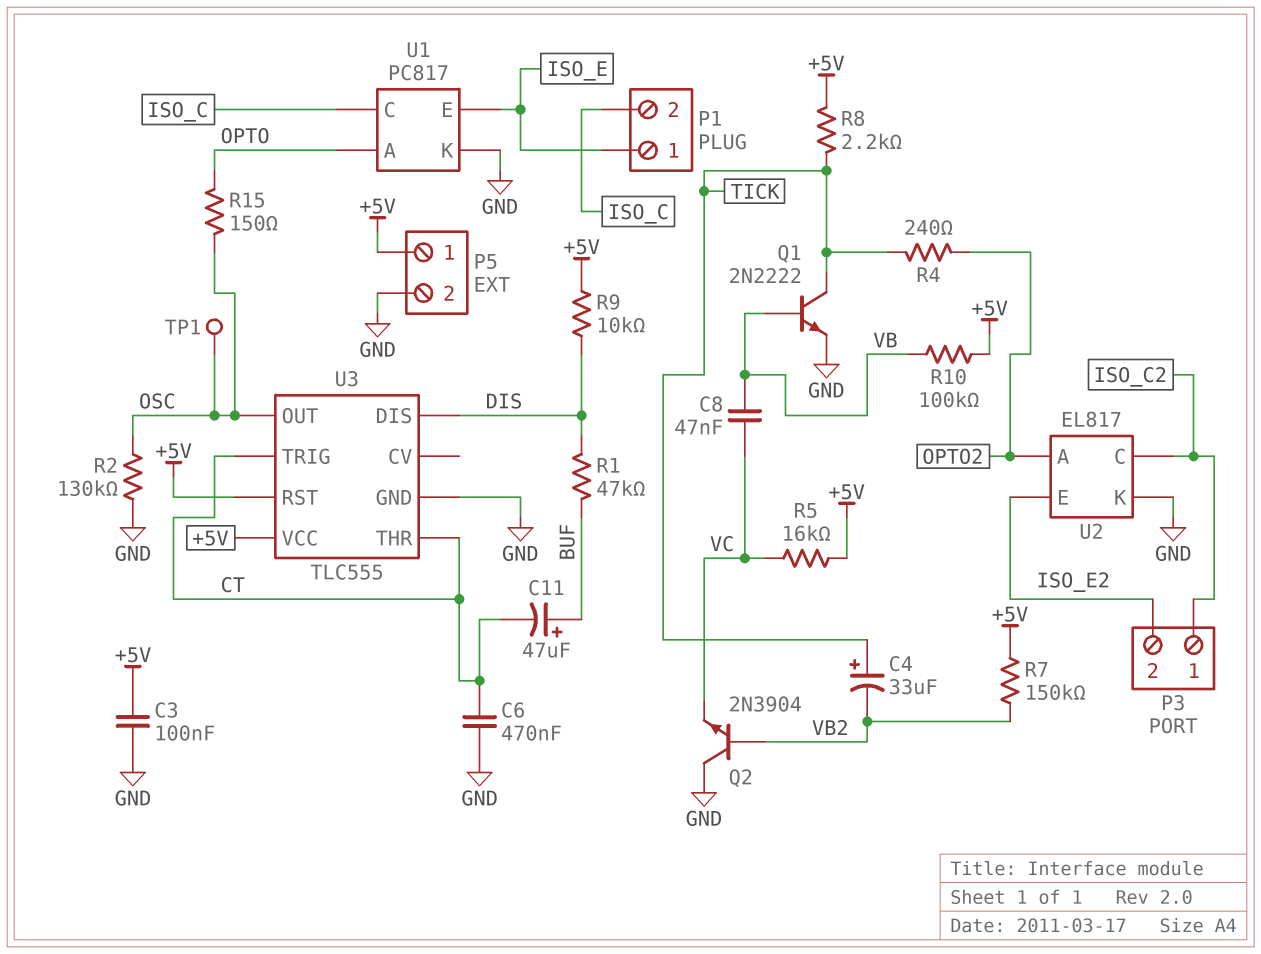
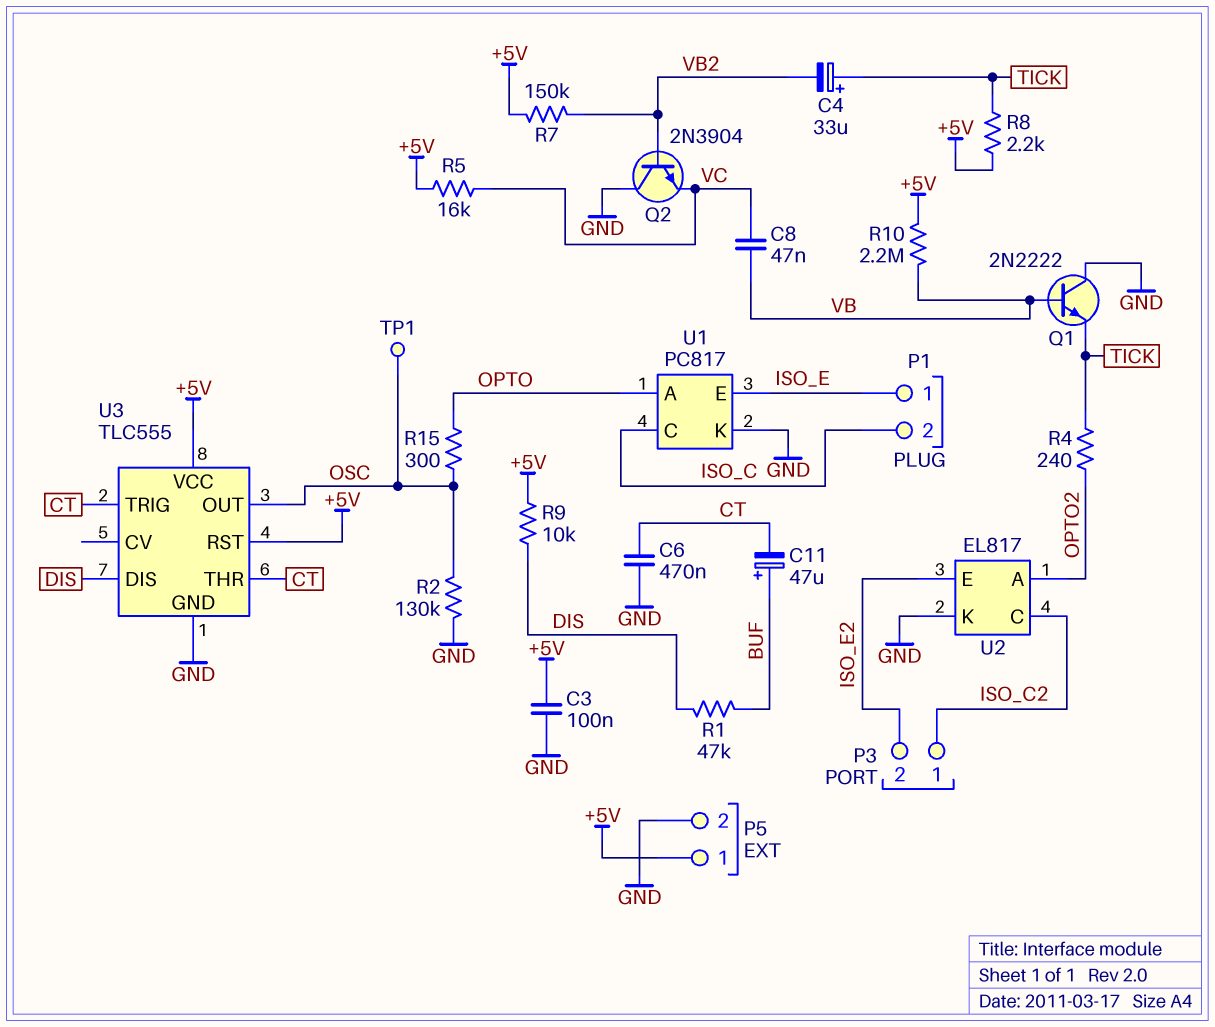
Q1: NPN 2N2222 (B VB, C TICK, E GND) -> NPN 2N2222 (B VB, C GND, E TICK)
R10: 100k (+5V, VB) -> 2.2M (+5V, VB)
R15: 150 (OPTO, OSC) -> 300 (OPTO, OSC)

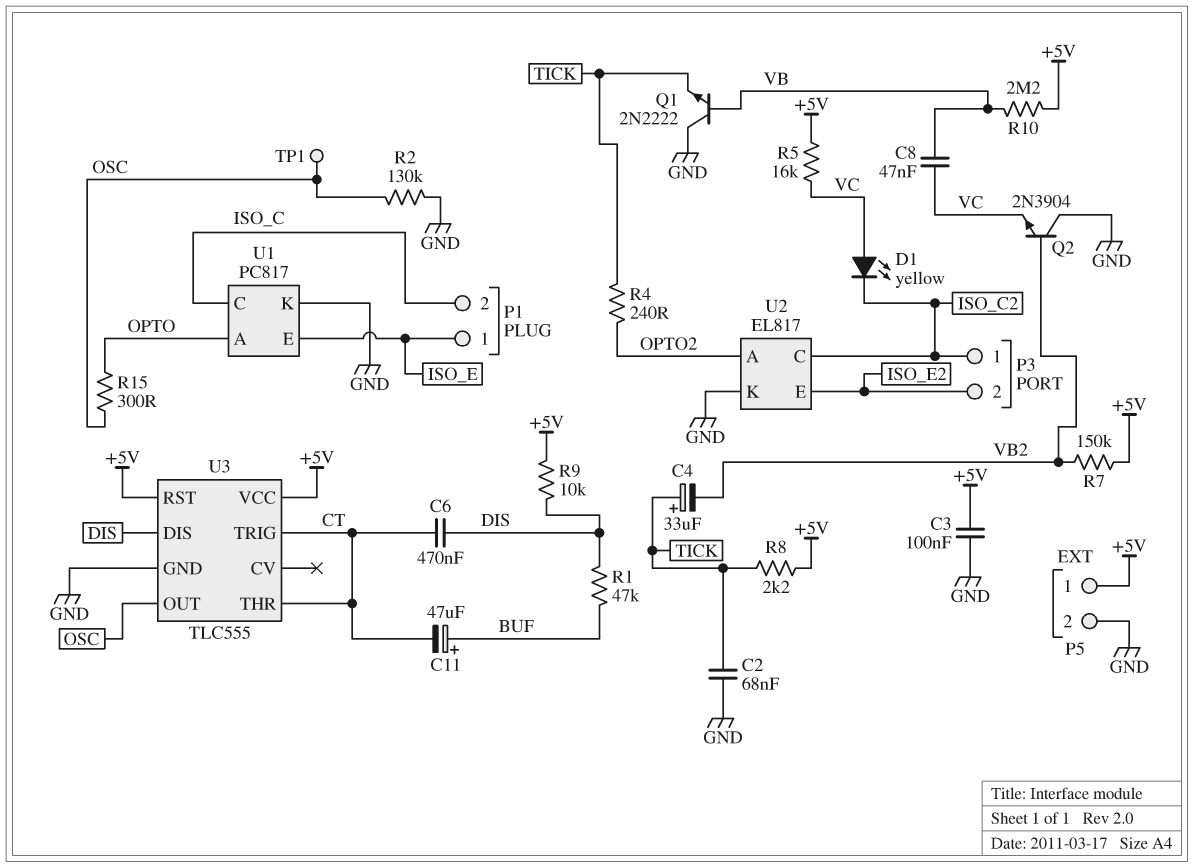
C2: none -> 68nF (GND, TICK)
C6: 470nF (CT, GND) -> 470nF (CT, DIS)
D1: none -> LED yellow (A VC, K ISO_C2)

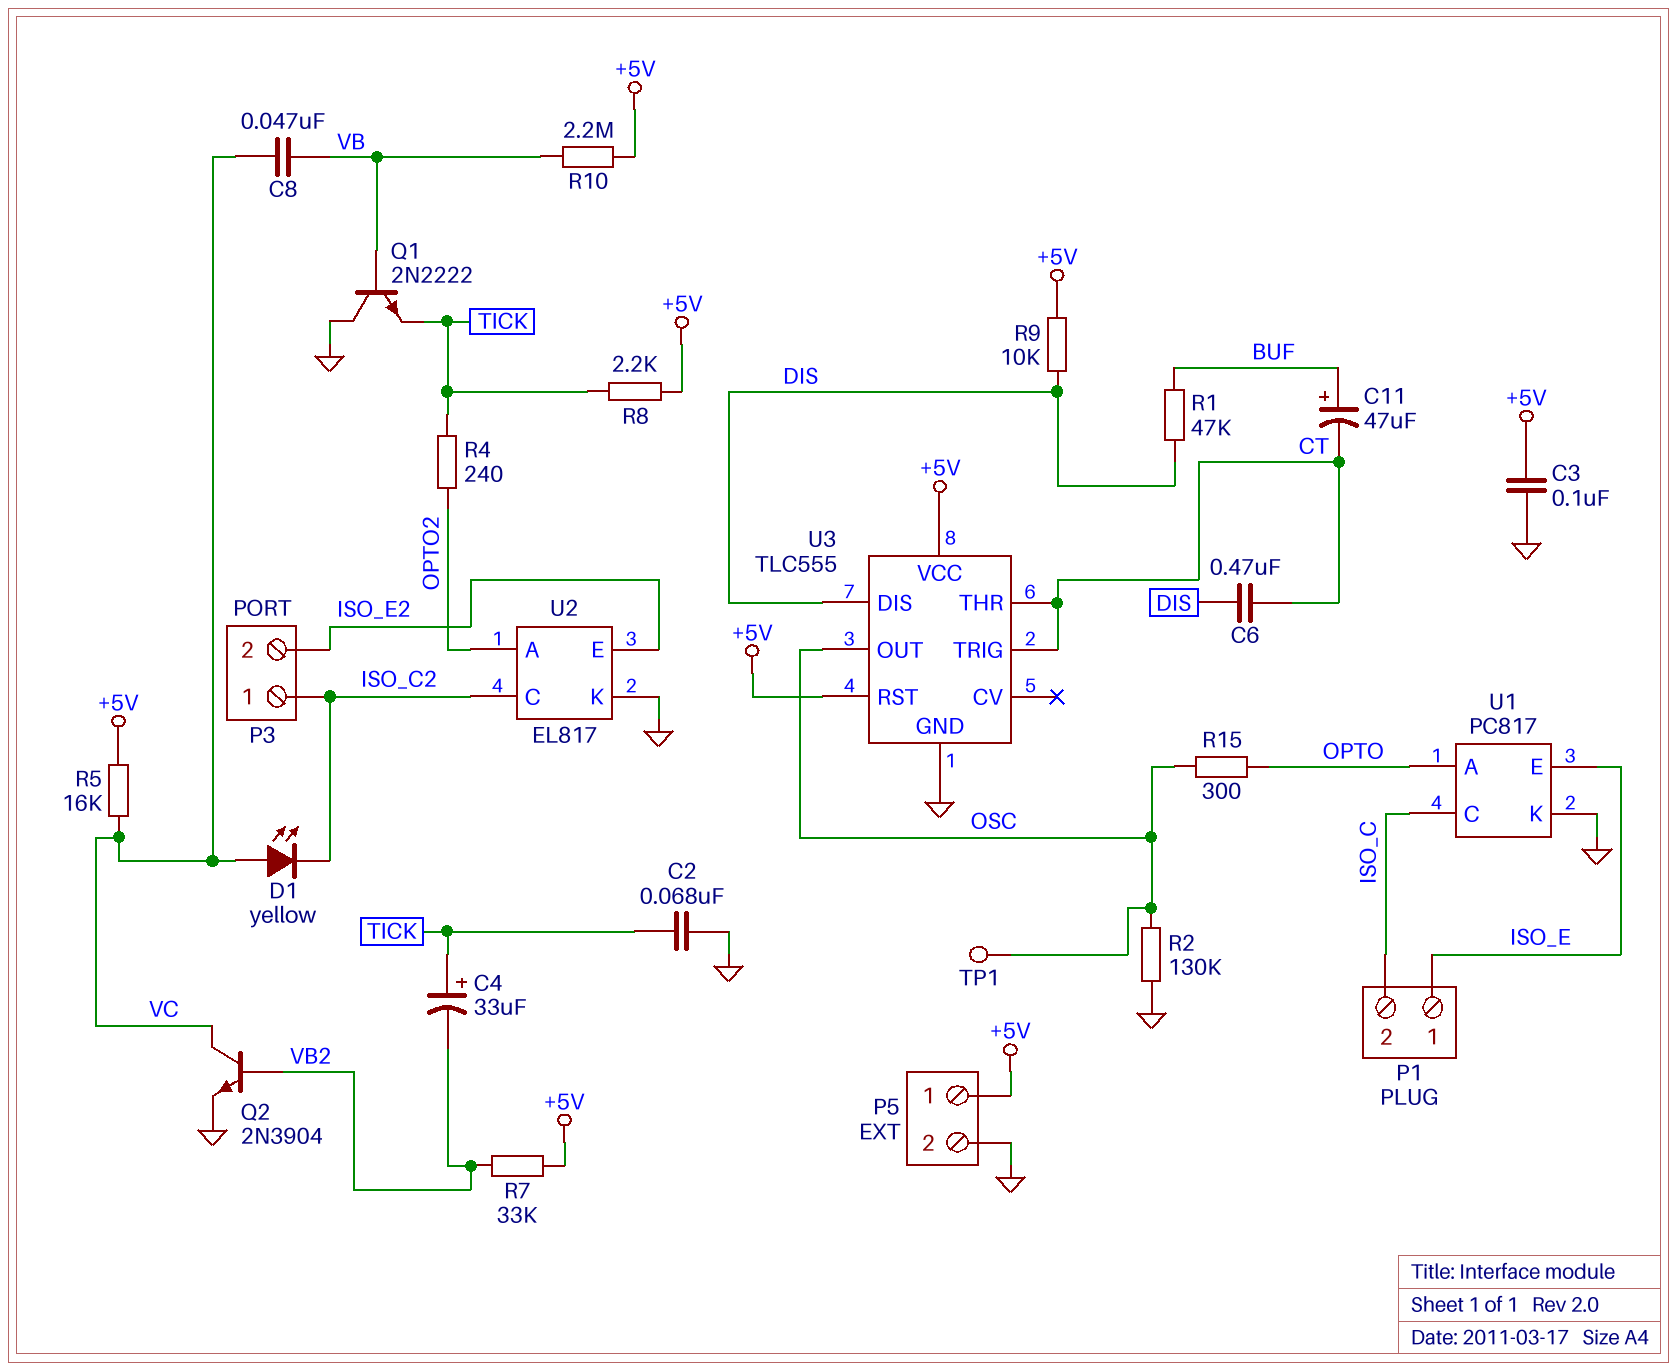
Q2: NPN 2N3904 (B VB2, C GND, E VC) -> NPN 2N3904 (B VB2, C VC, E GND)
R7: 150k (+5V, VB2) -> 33k (+5V, VB2)

